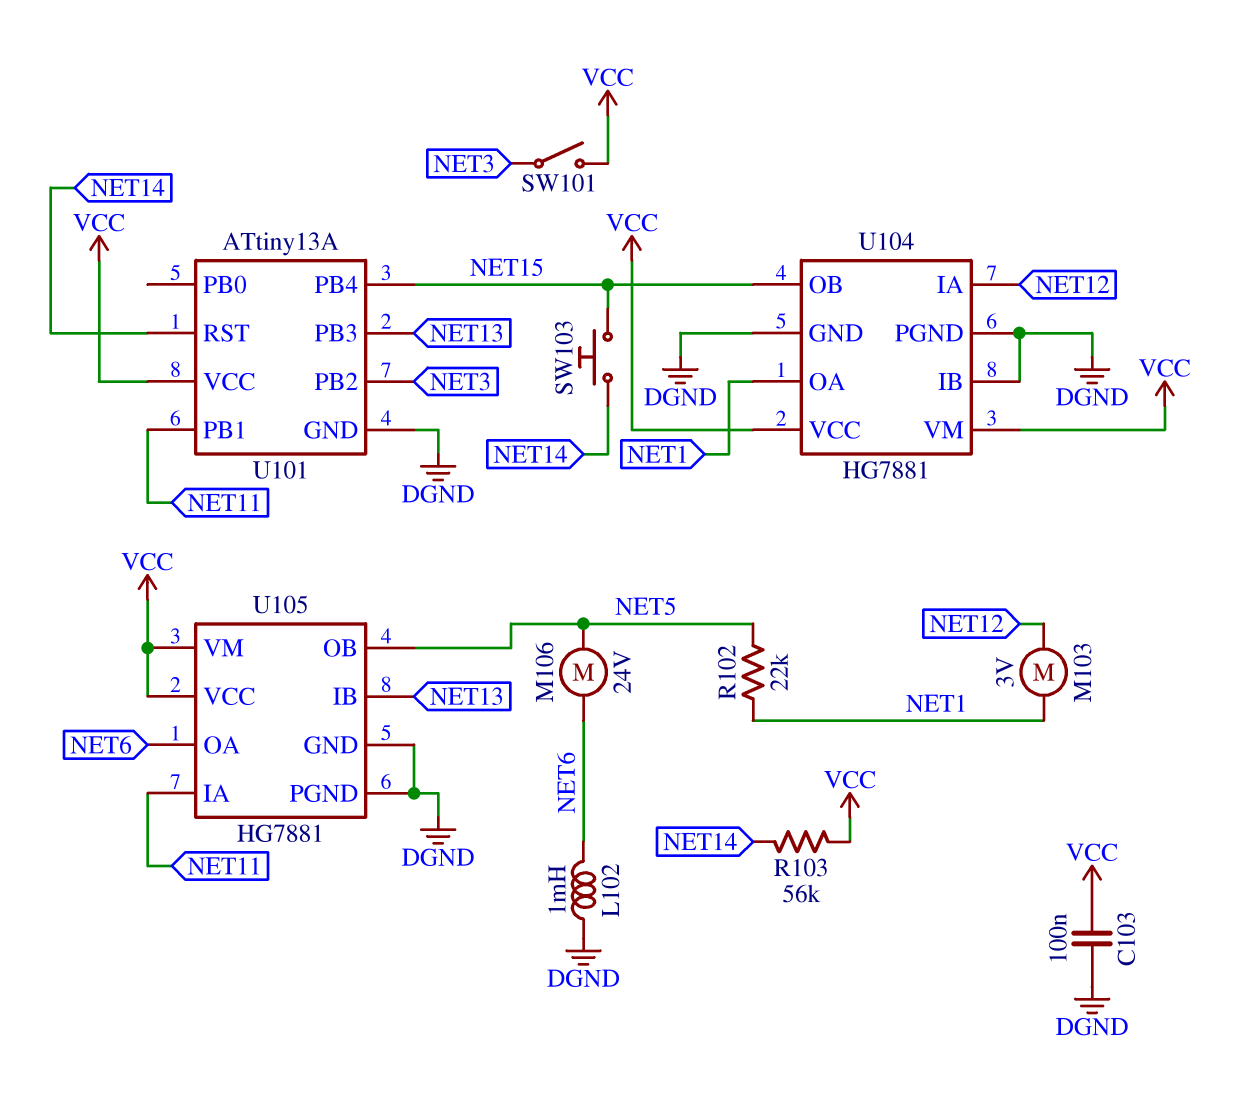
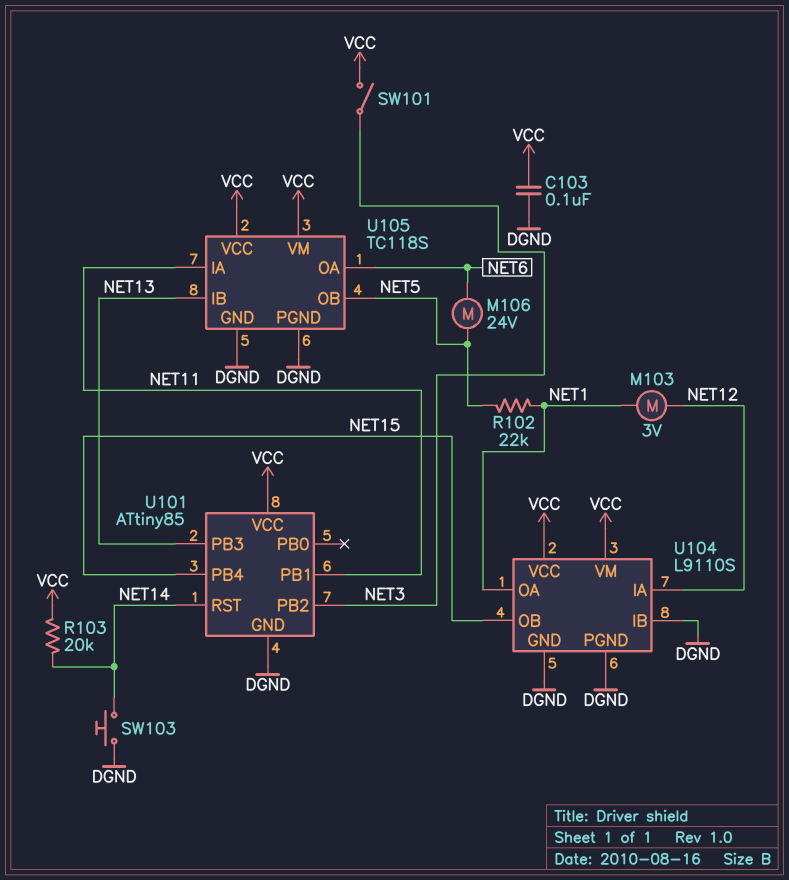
L102: 1mH (DGND, NET6) -> none
R103: 56k (NET14, VCC) -> 20k (NET14, VCC)
SW103: button (NET14, NET15) -> button (DGND, NET14)
U101: ATtiny13A -> ATtiny85
U104: HG7881 -> L9110S
U105: HG7881 -> TC118S

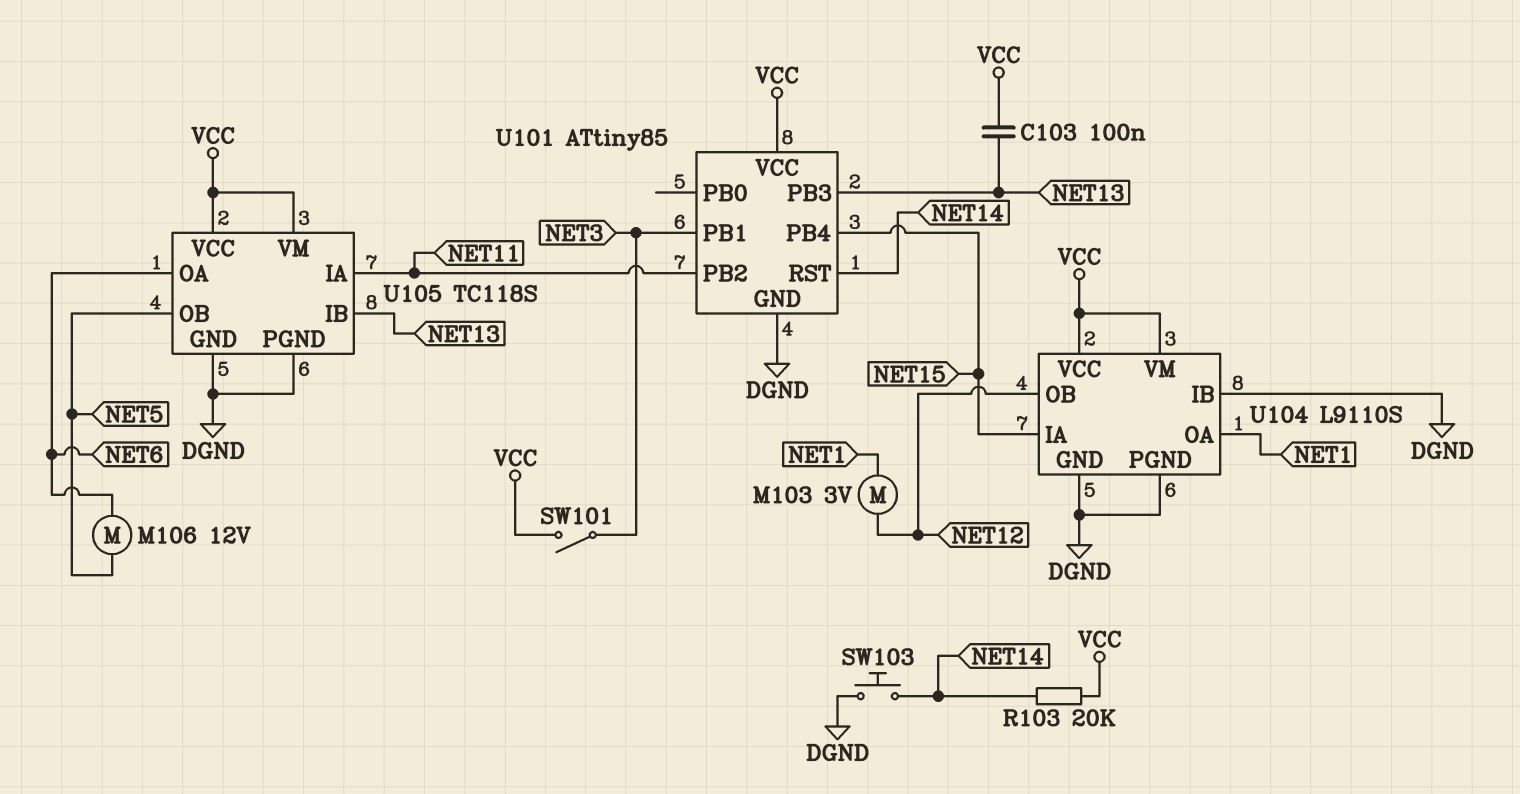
C103: 100nF (DGND, VCC) -> 100nF (NET13, VCC)
M106: motor 24V (NET5, NET6) -> motor 12V (NET5, NET6)
R102: 22k (NET1, NET5) -> none
U101 pin PB1: NET11 -> NET3
U101 pin PB2: NET3 -> NET11
U104 pin IA: NET12 -> NET15
U104 pin OB: NET15 -> NET12

